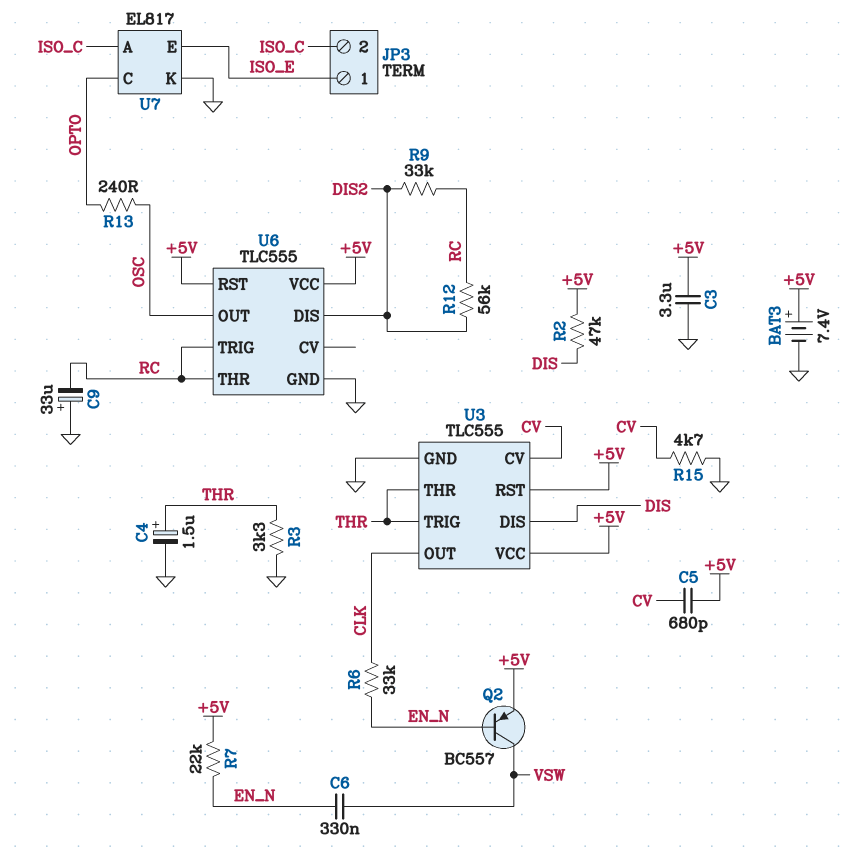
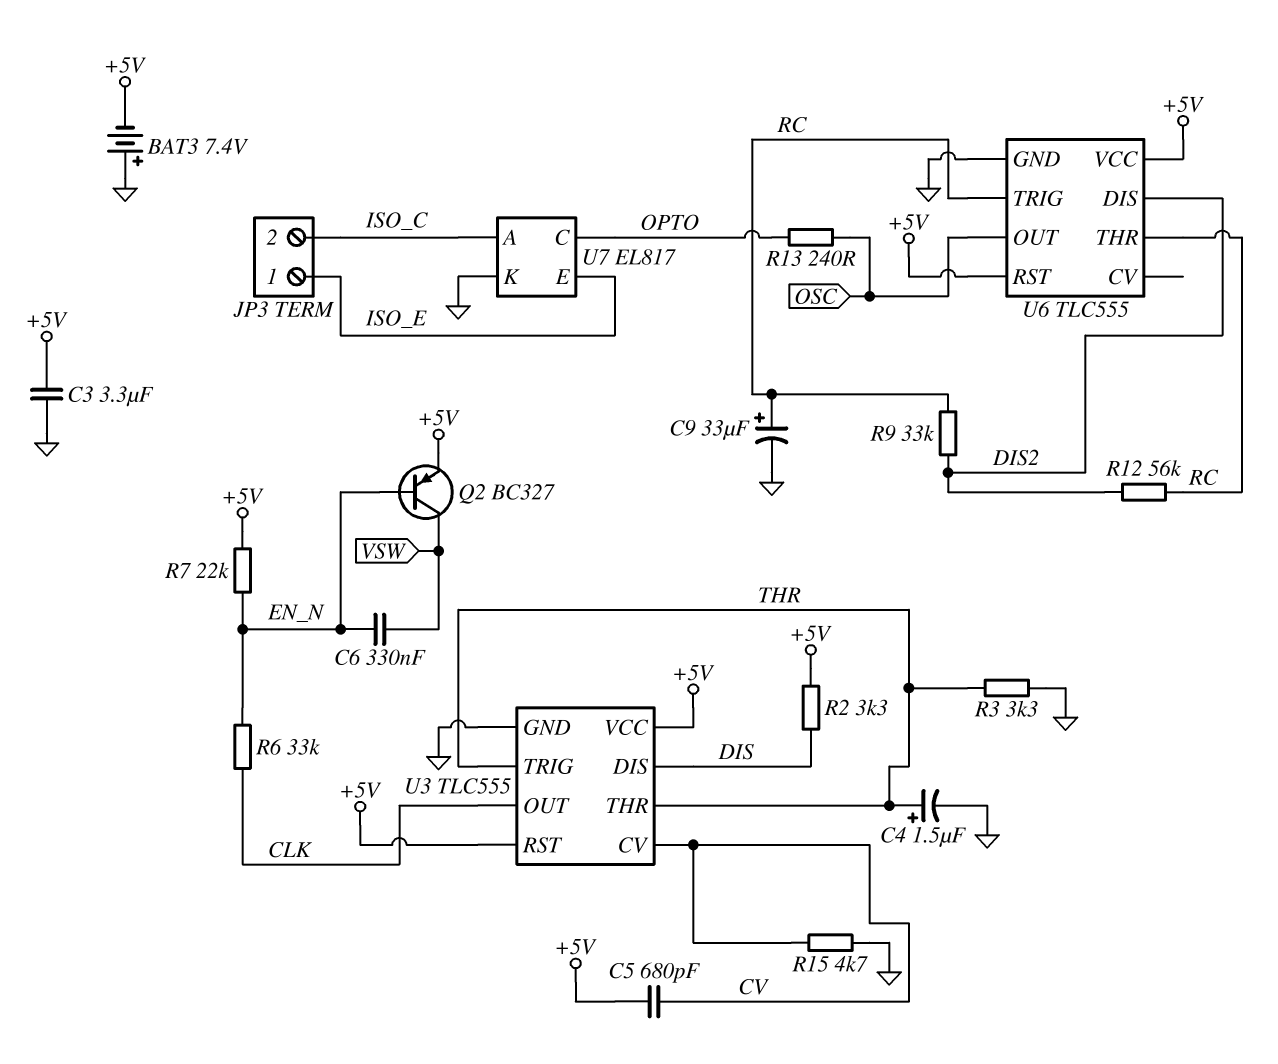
BAT3: 7.4V (plus +5V, minus GND) -> 7.4V (plus GND, minus +5V)
C9: 33uF (plus GND, minus RC) -> 33uF (plus RC, minus GND)
Q2: PNP BC557 (B EN_N, C VSW, E +5V) -> PNP BC327 (B EN_N, C VSW, E +5V)
R2: 47k (+5V, DIS) -> 3.3k (+5V, DIS)

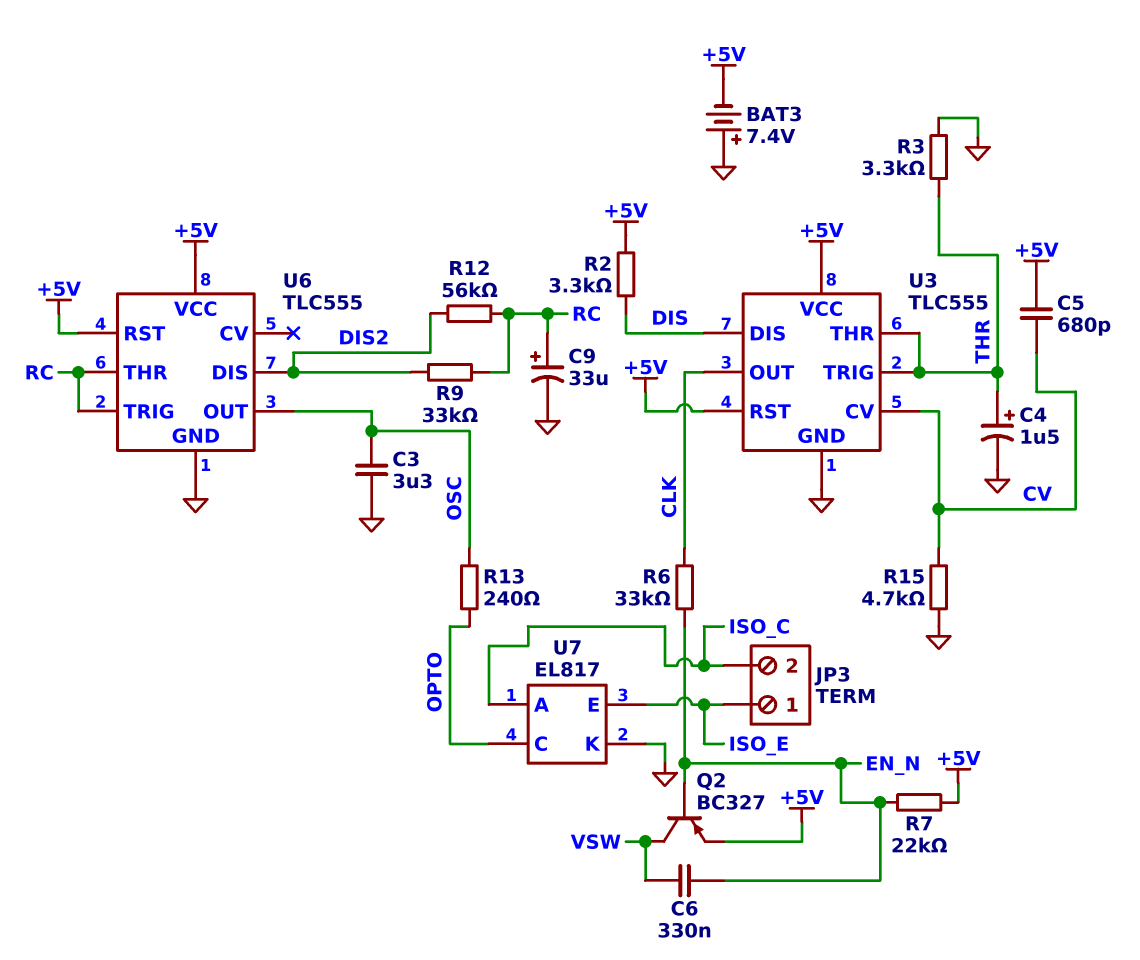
C3: 3.3uF (+5V, GND) -> 3.3uF (GND, OSC)

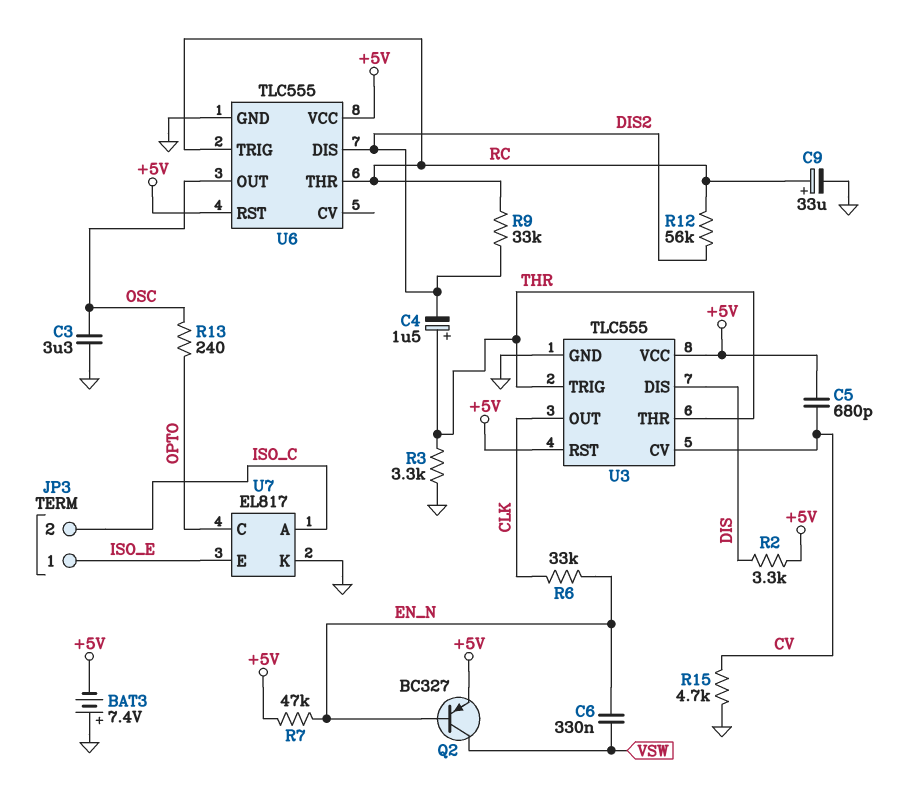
C4: 1.5uF (plus THR, minus GND) -> 1.5uF (plus THR, minus DIS2)
R7: 22k (+5V, EN_N) -> 47k (+5V, EN_N)

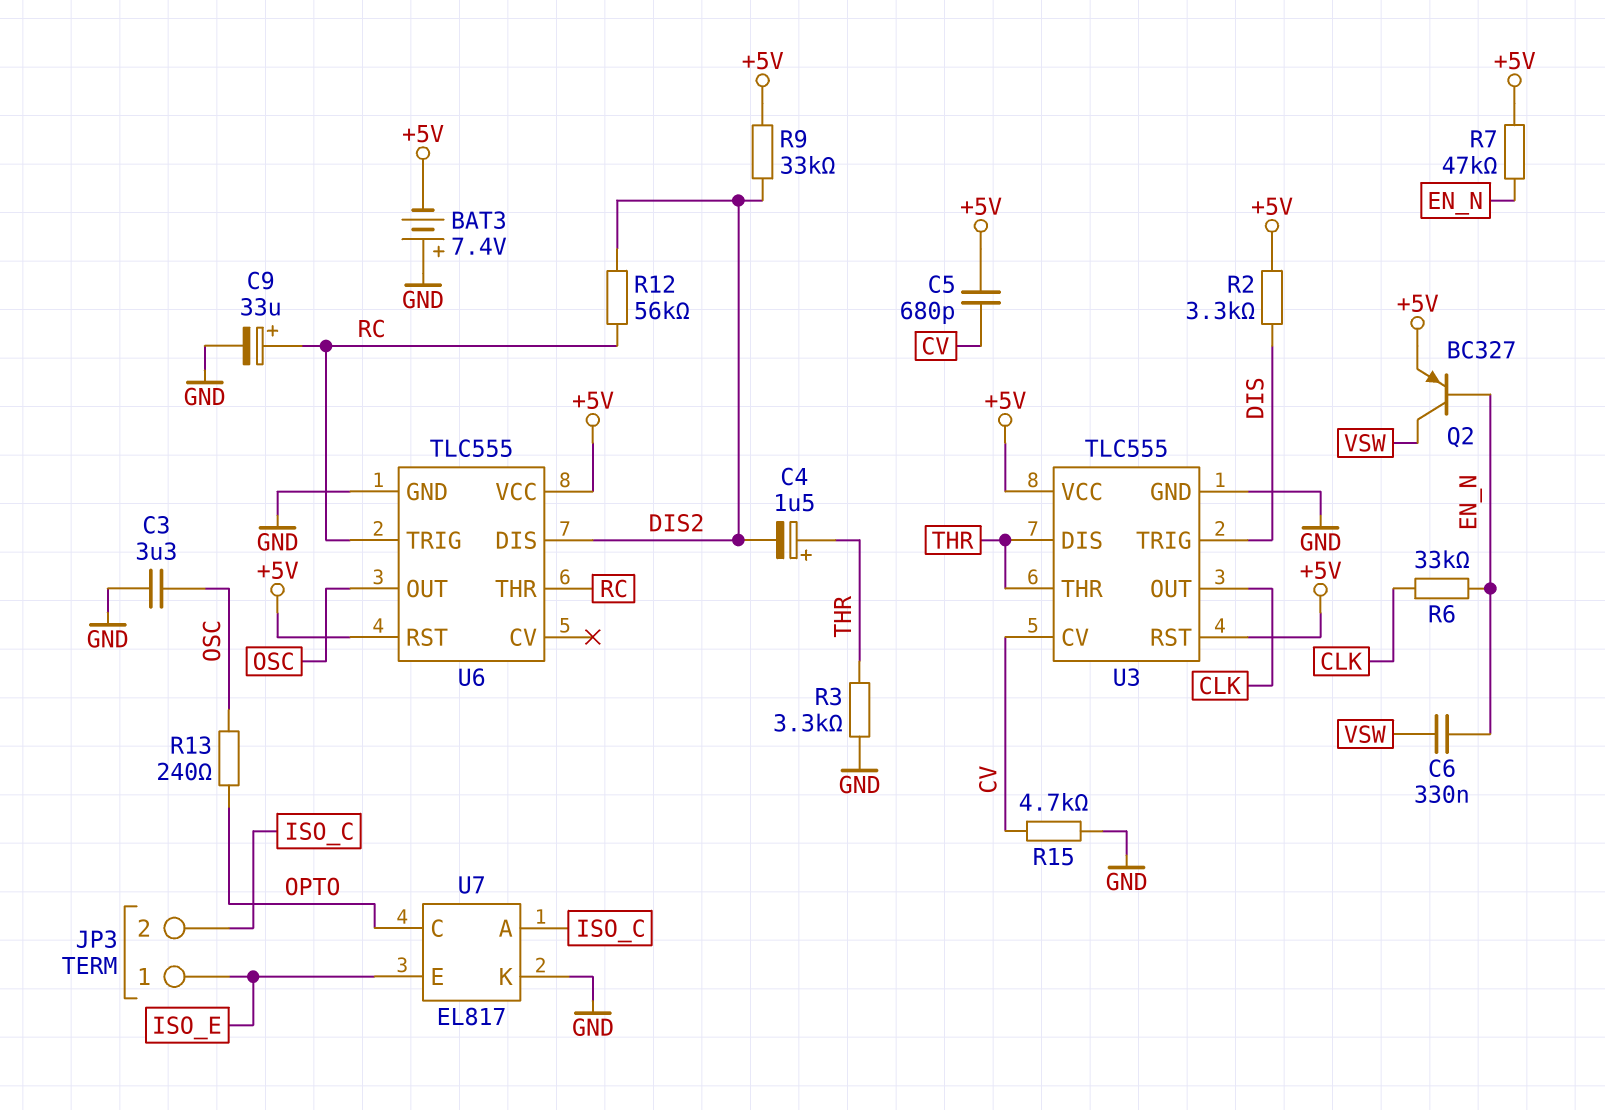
R9: 33k (DIS2, RC) -> 33k (+5V, DIS2)
U3 pin DIS: DIS -> THR
U3 pin TRIG: THR -> DIS

